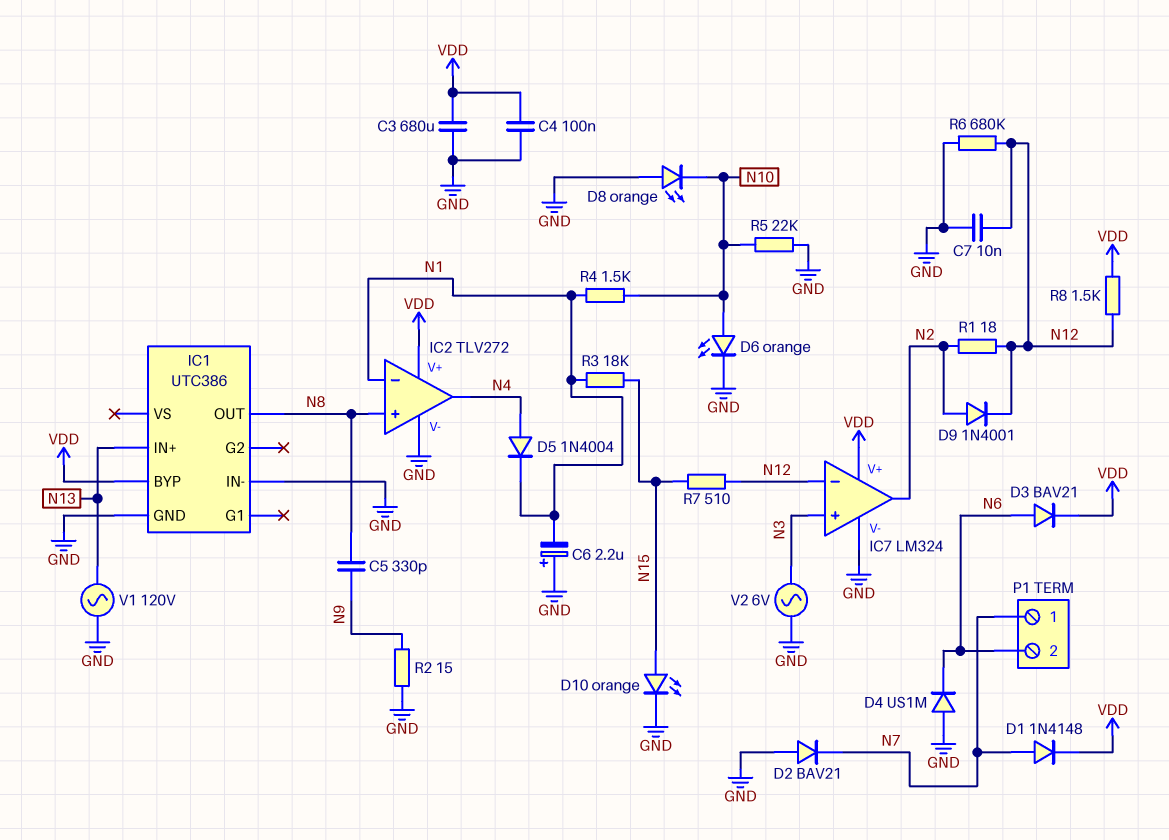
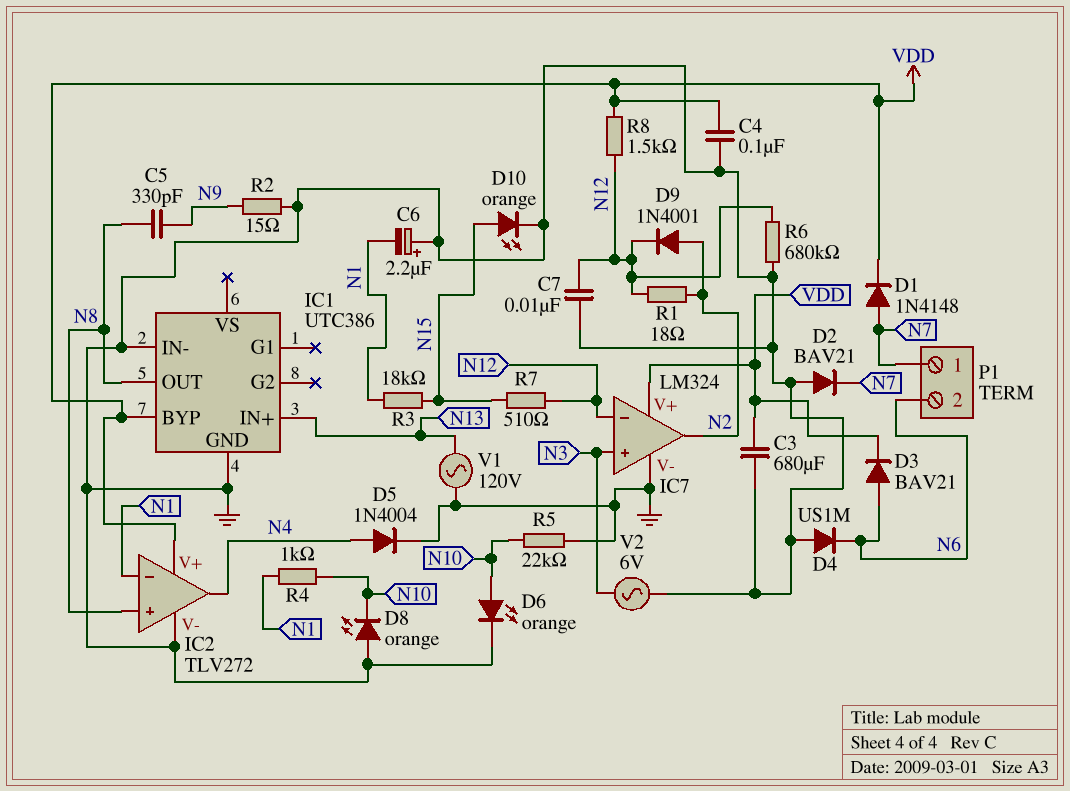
D5: diode 1N4004 (A N4, K N1) -> diode 1N4004 (A N4, K GND)
R4: 1.5k (N1, N10) -> 1k (N1, N10)

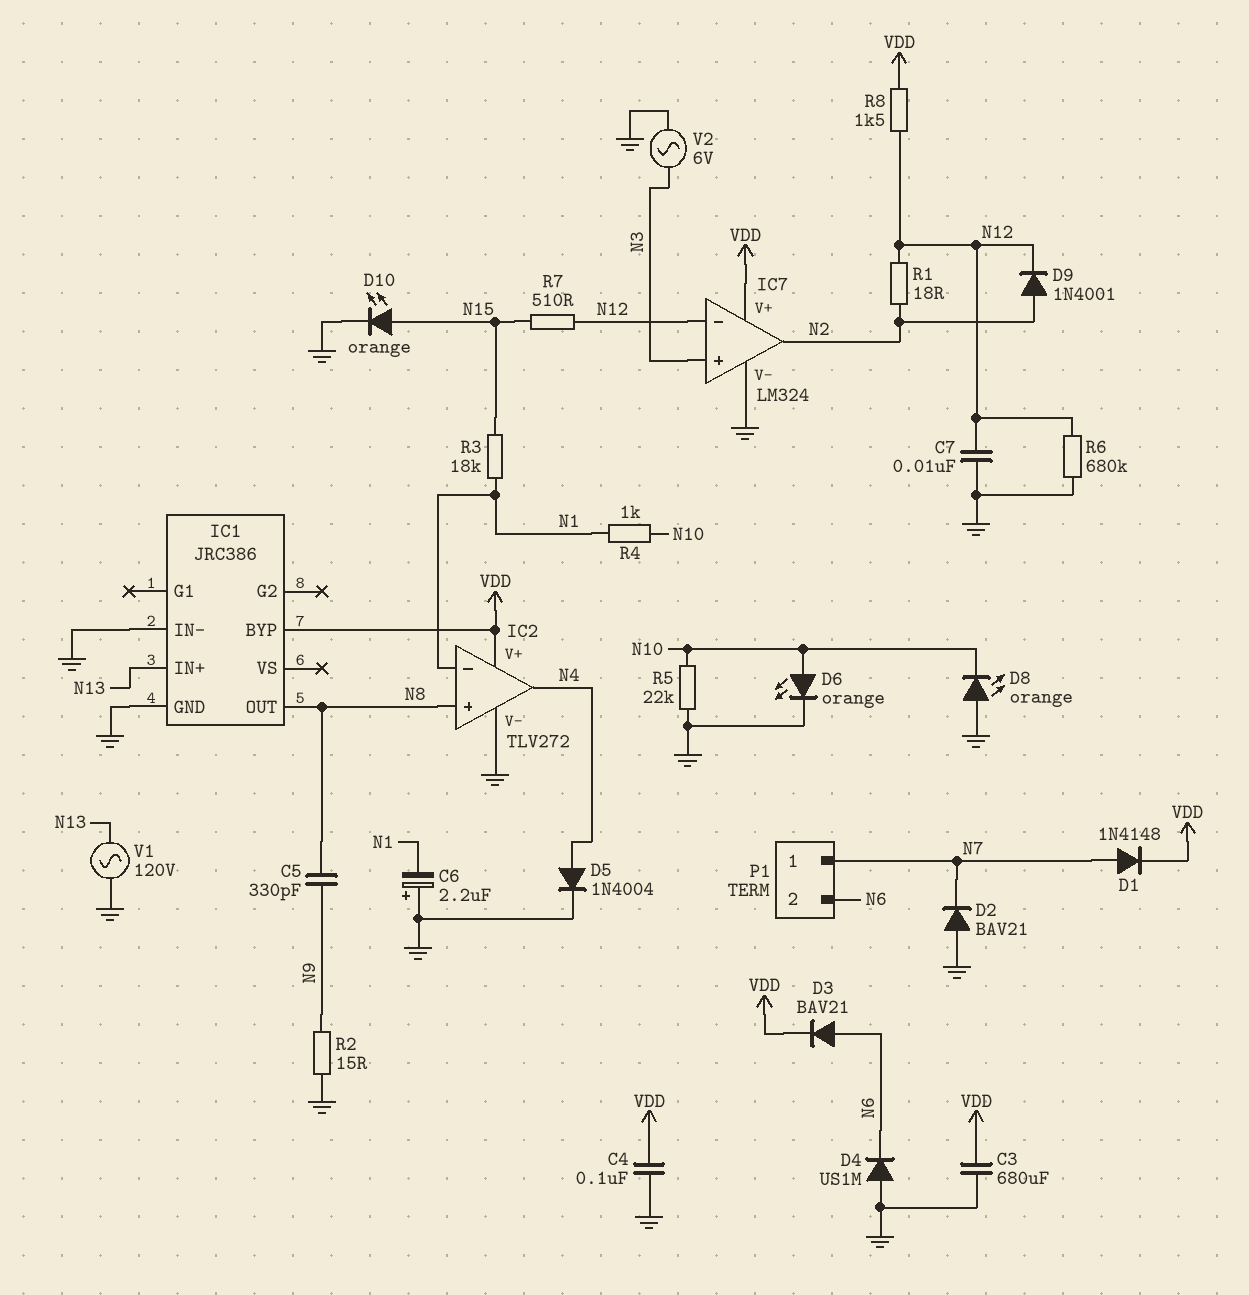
IC1: UTC386 -> JRC386

